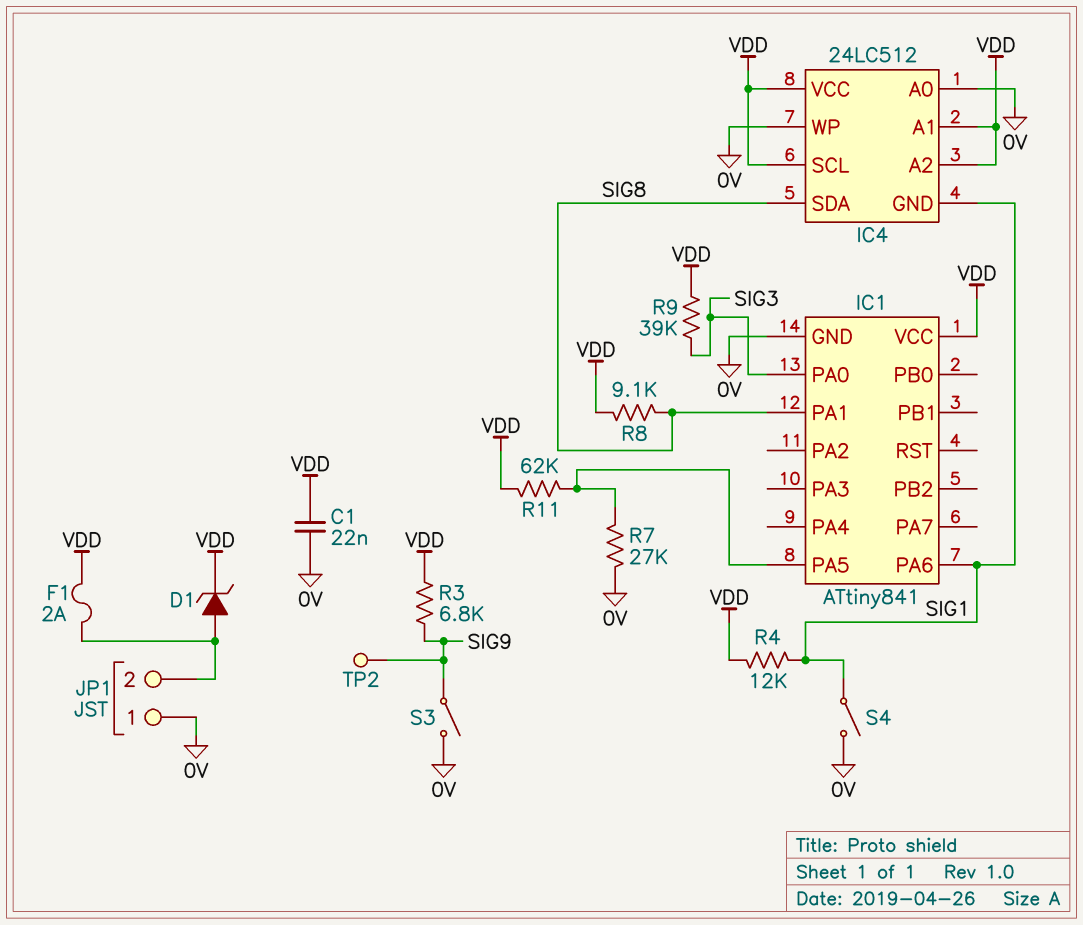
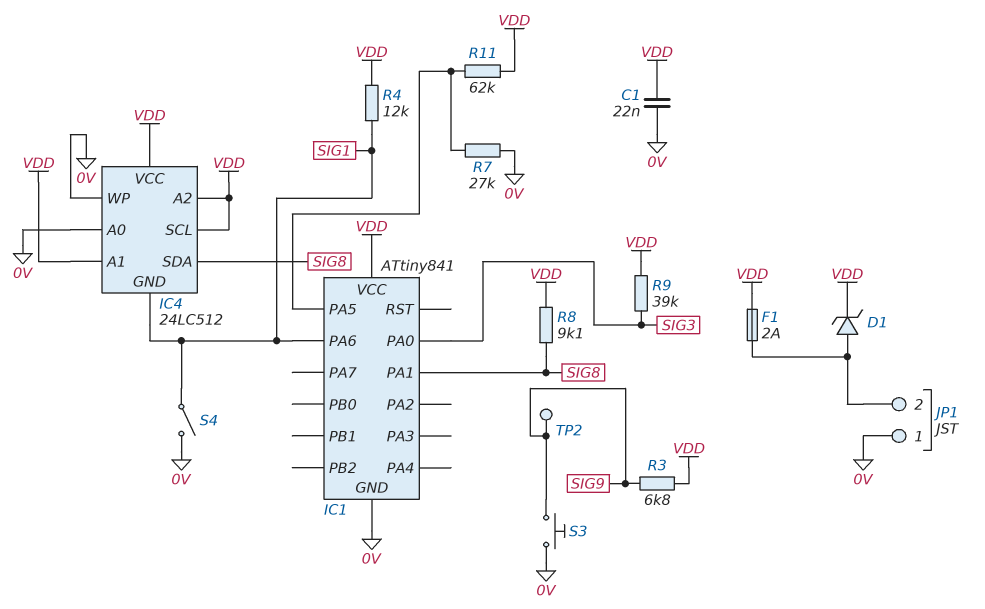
S3: switch (0V, SIG9) -> button (0V, SIG9)

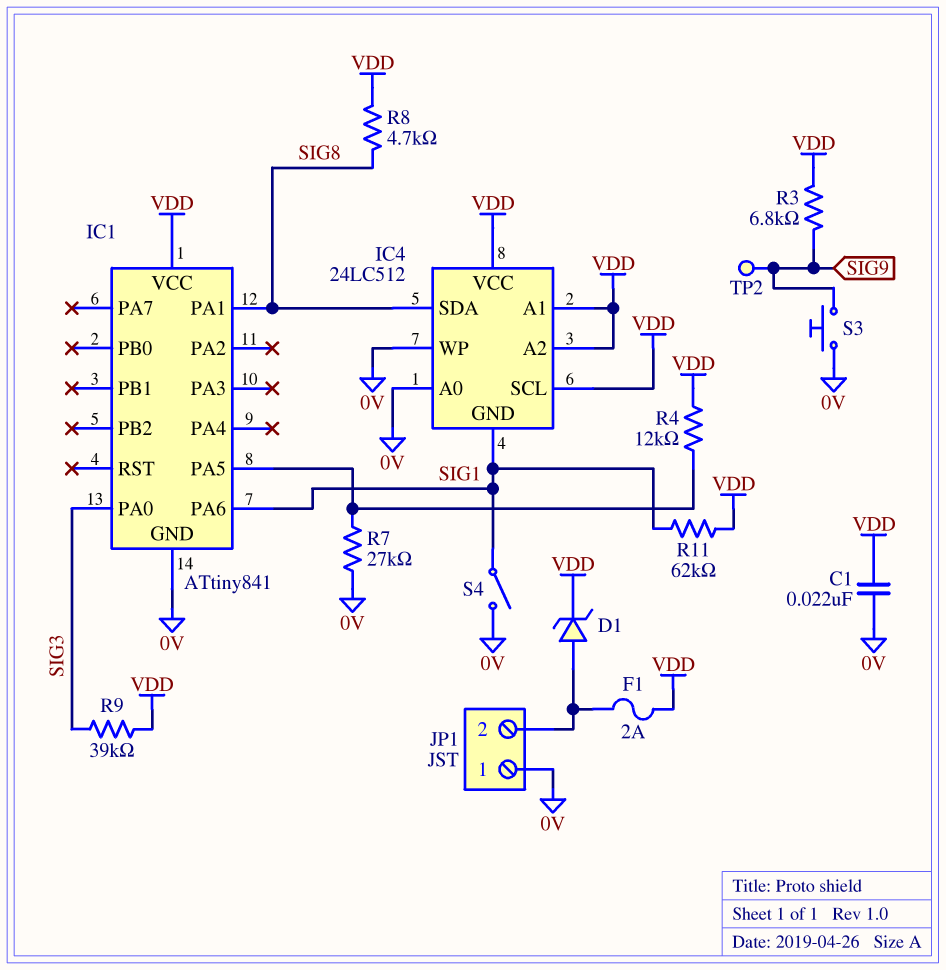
R4: 12k (SIG1, VDD) -> 12k (IC1/PA5, VDD)
R8: 9.1k (SIG8, VDD) -> 4.7k (SIG8, VDD)
R11: 62k (IC1/PA5, VDD) -> 62k (SIG1, VDD)

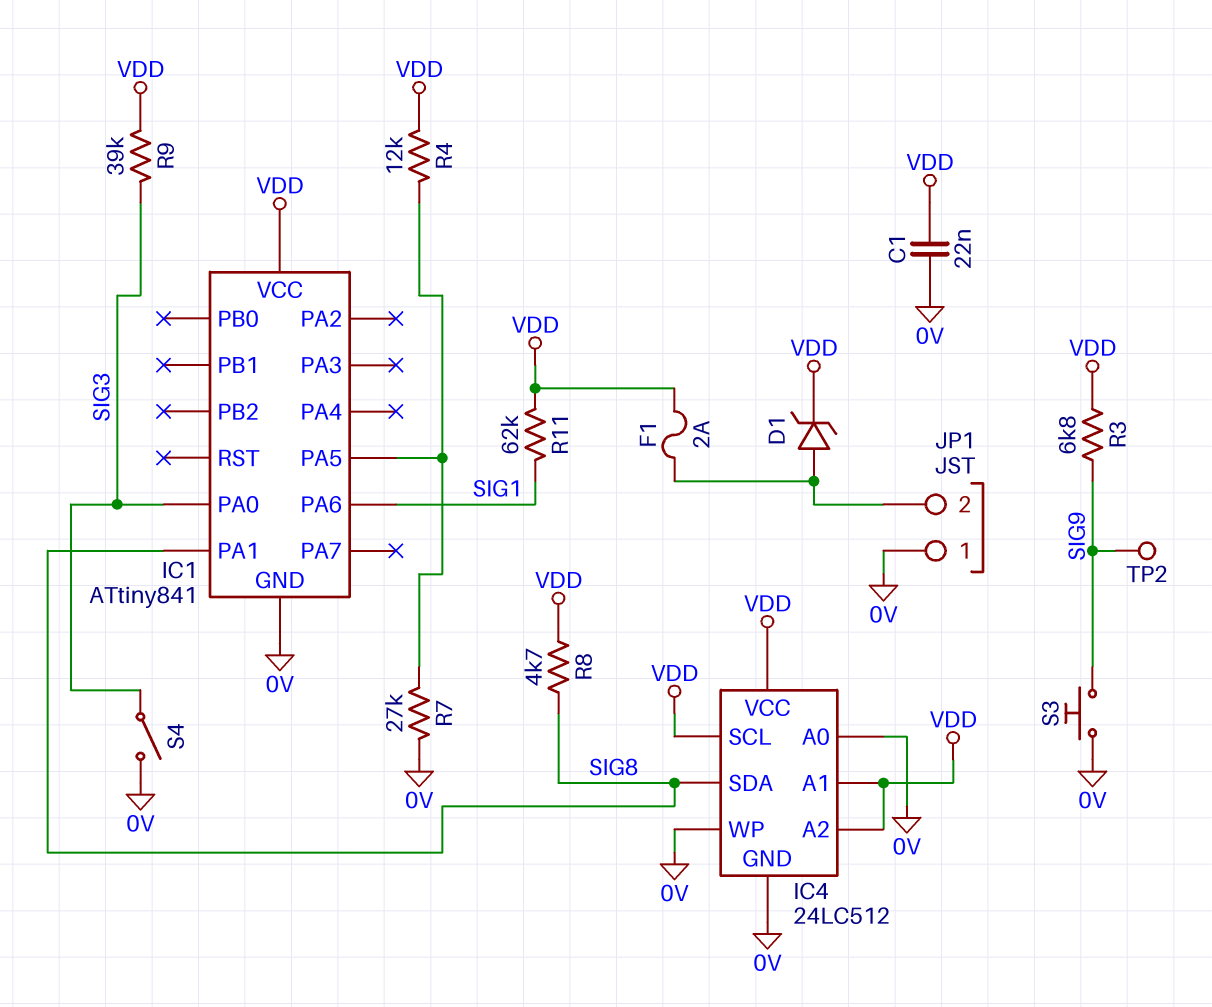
IC4 pin GND: SIG1 -> 0V
S4: switch (0V, SIG1) -> switch (0V, SIG3)

